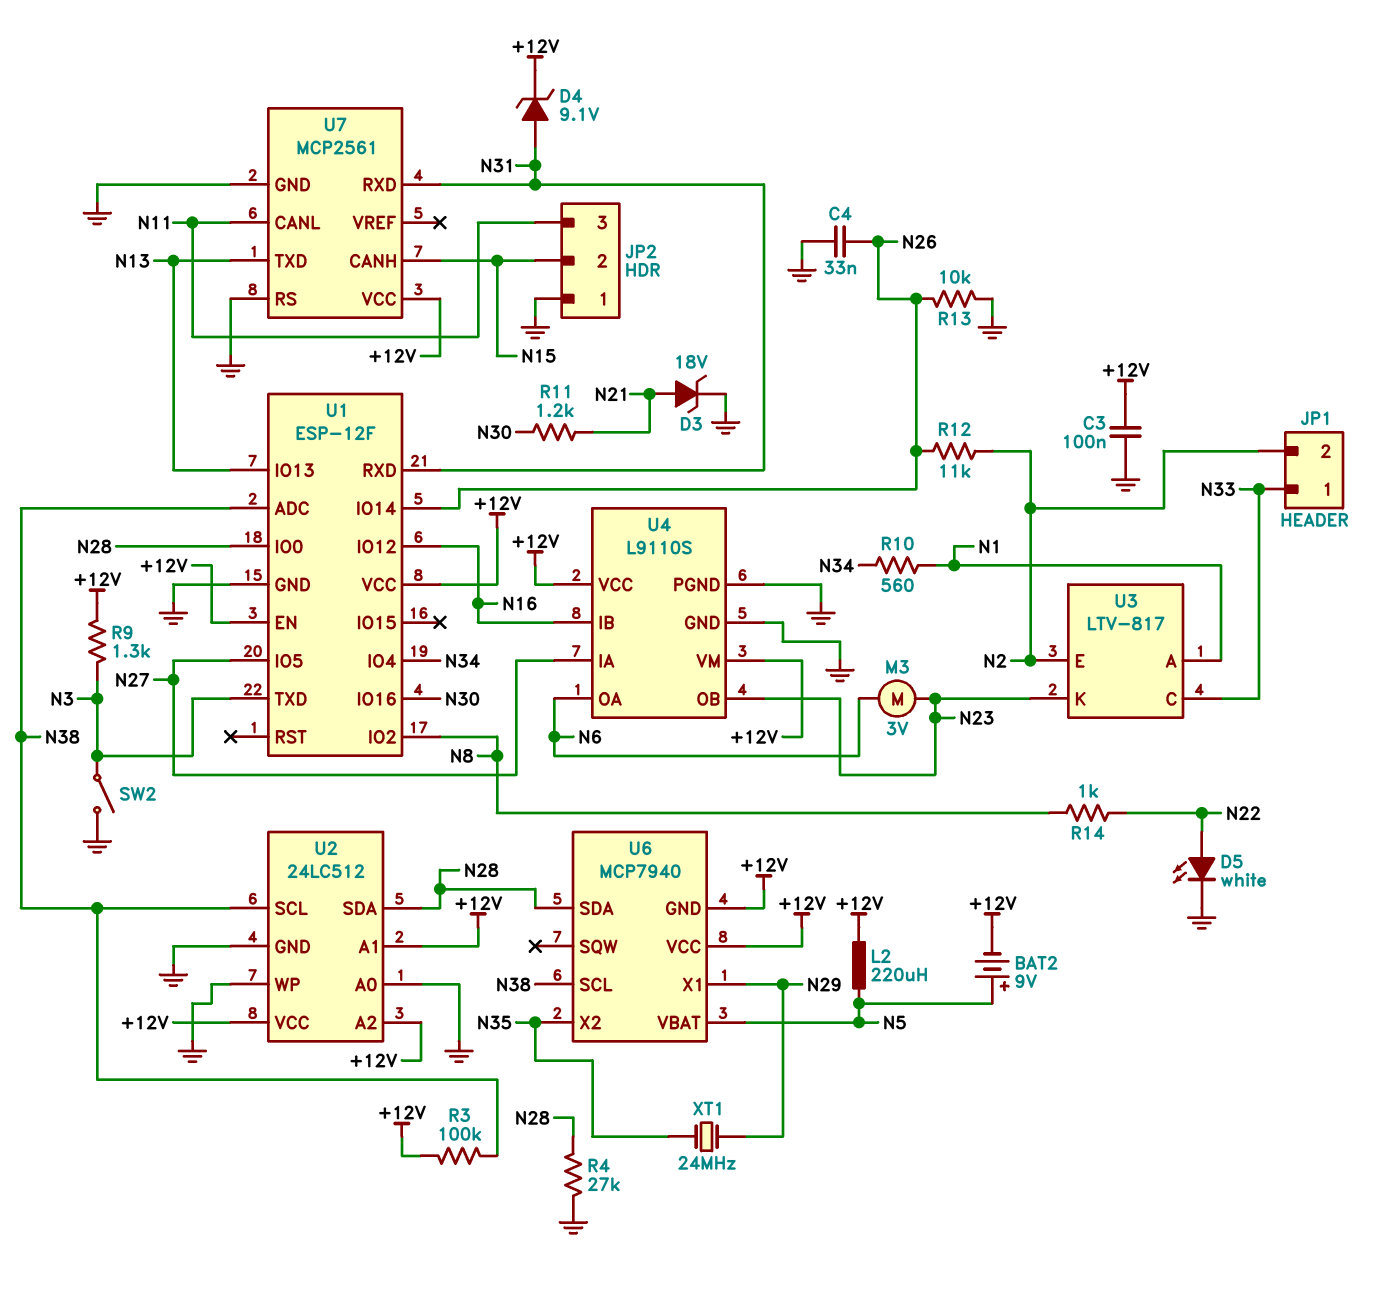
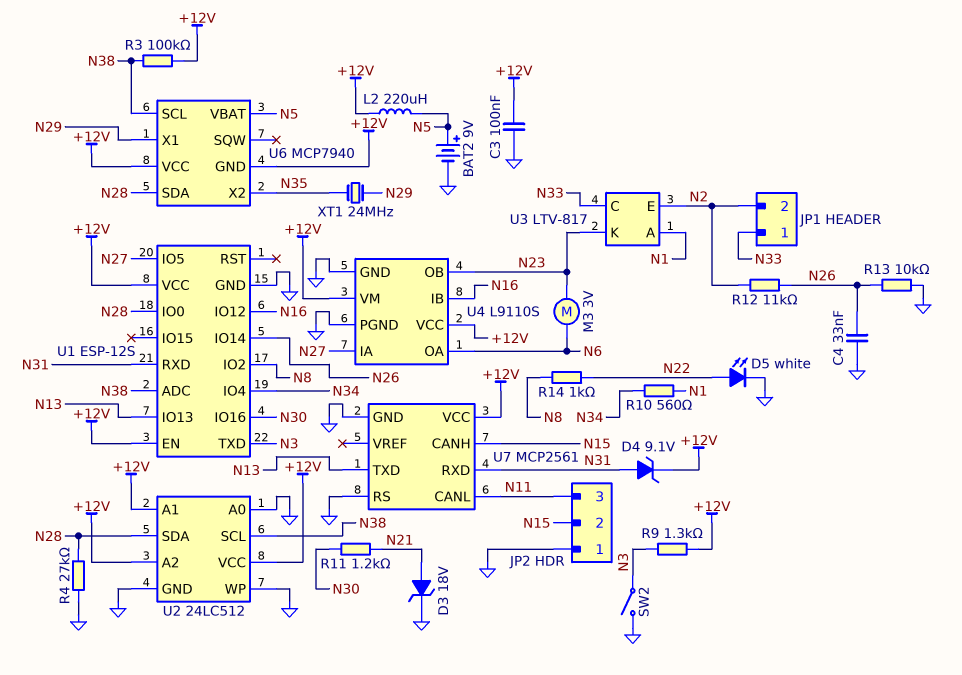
BAT2: 9V (plus N5, minus +12V) -> 9V (plus N5, minus GND)
U1: ESP-12F -> ESP-12S

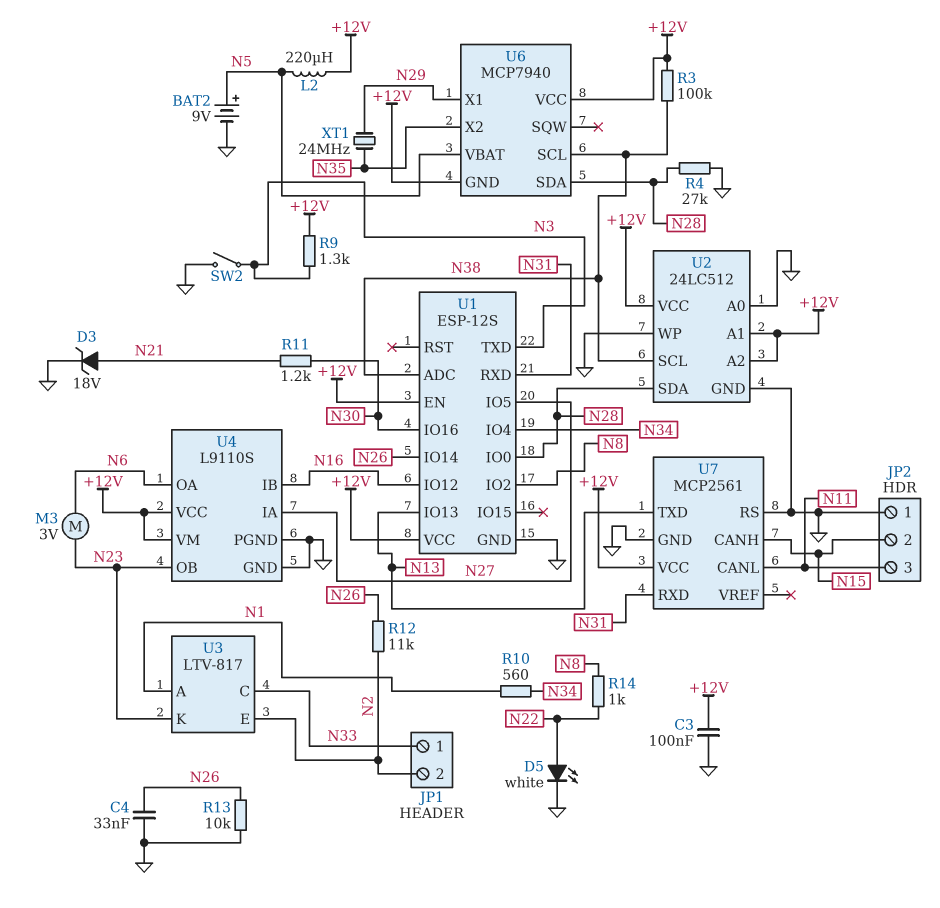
D4: zener 9.1V (A N31, K +12V) -> none

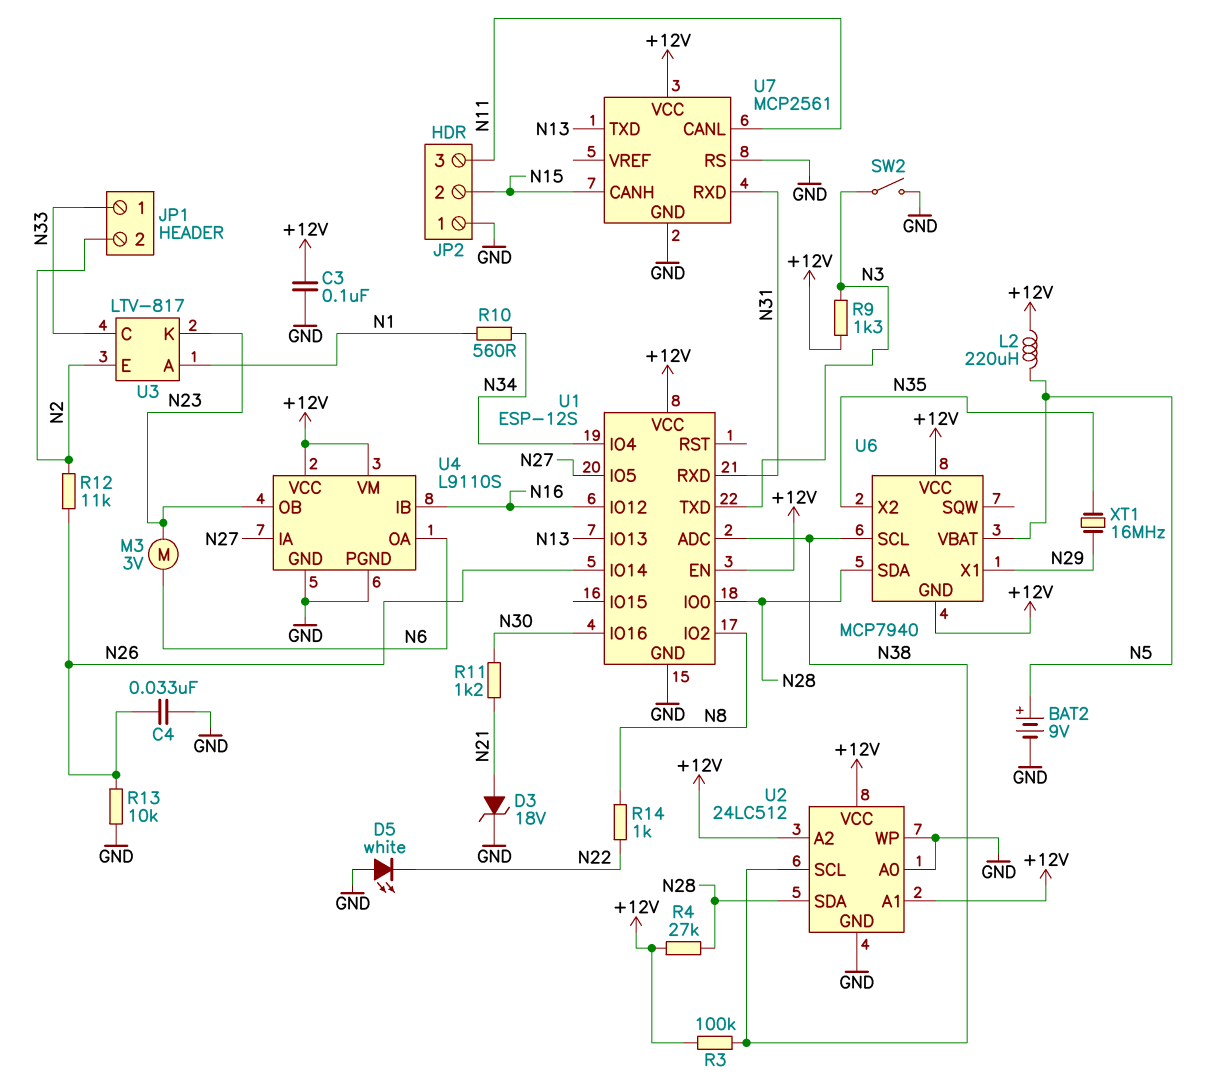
D5: LED white (A N22, K GND) -> LED white (A GND, K N22)
R4: 27k (GND, N28) -> 27k (+12V, N28)
XT1: 24MHz (N29, N35) -> 16MHz (N29, N35)

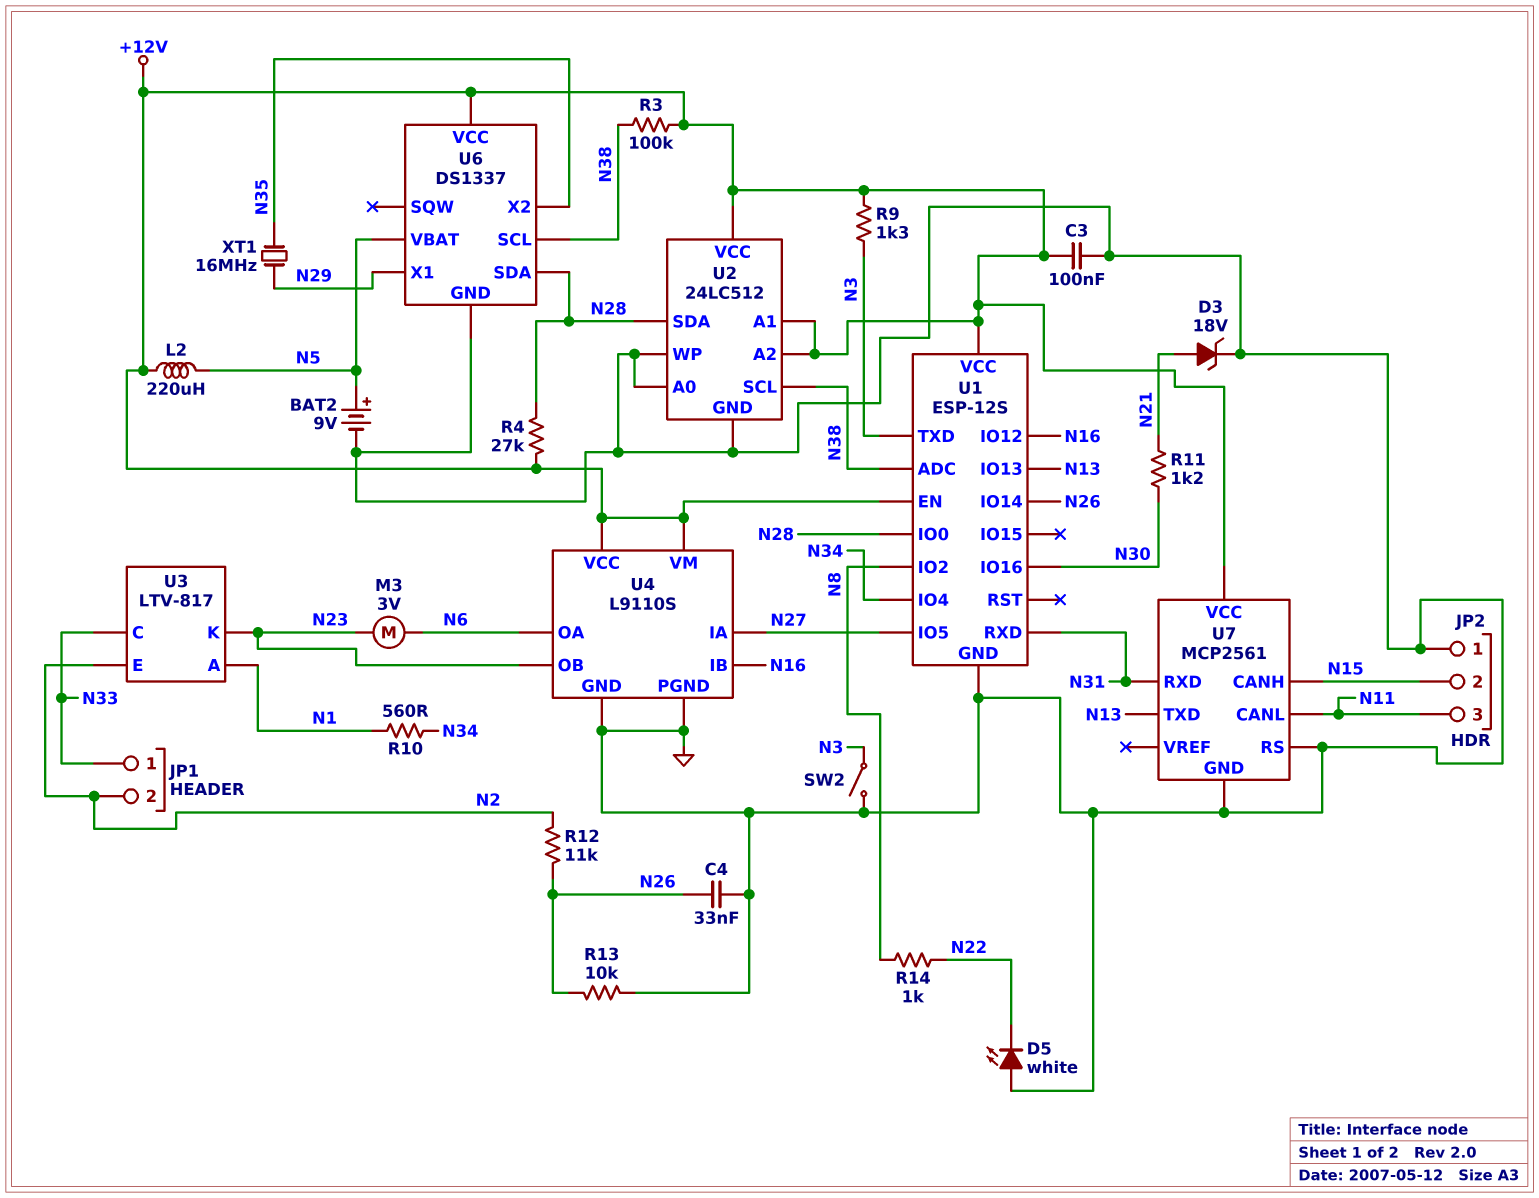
U6: MCP7940 -> DS1337
U6 pin GND: +12V -> GND

